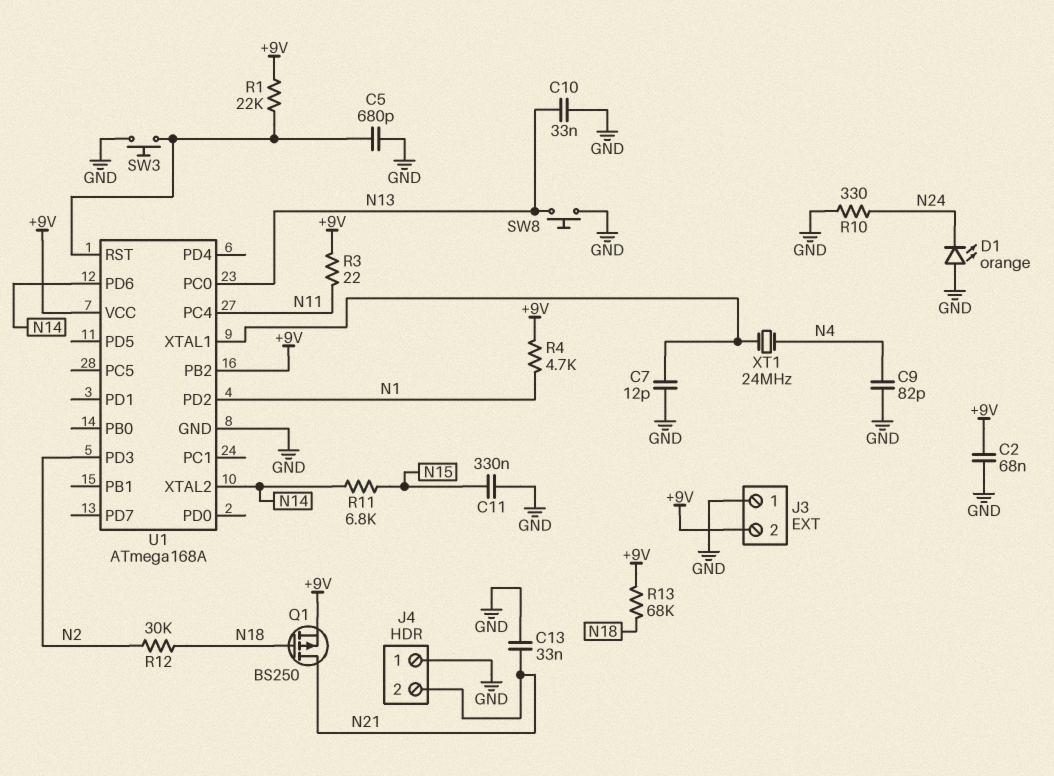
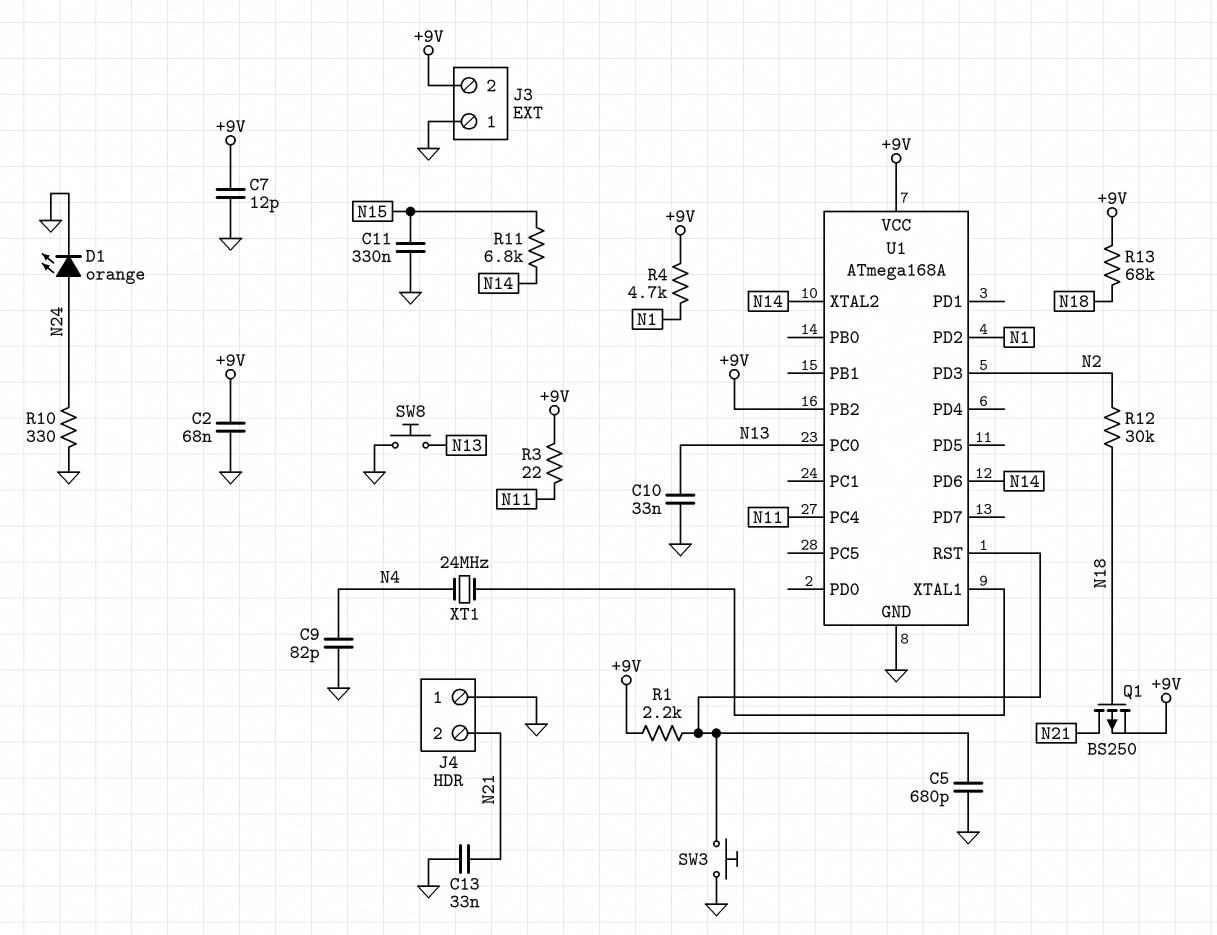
C7: 12pF (GND, U1/XTAL1) -> 12pF (+9V, GND)
D1: LED orange (A GND, K N24) -> LED orange (A N24, K GND)
R1: 22k (+9V, U1/RST) -> 2.2k (+9V, U1/RST)

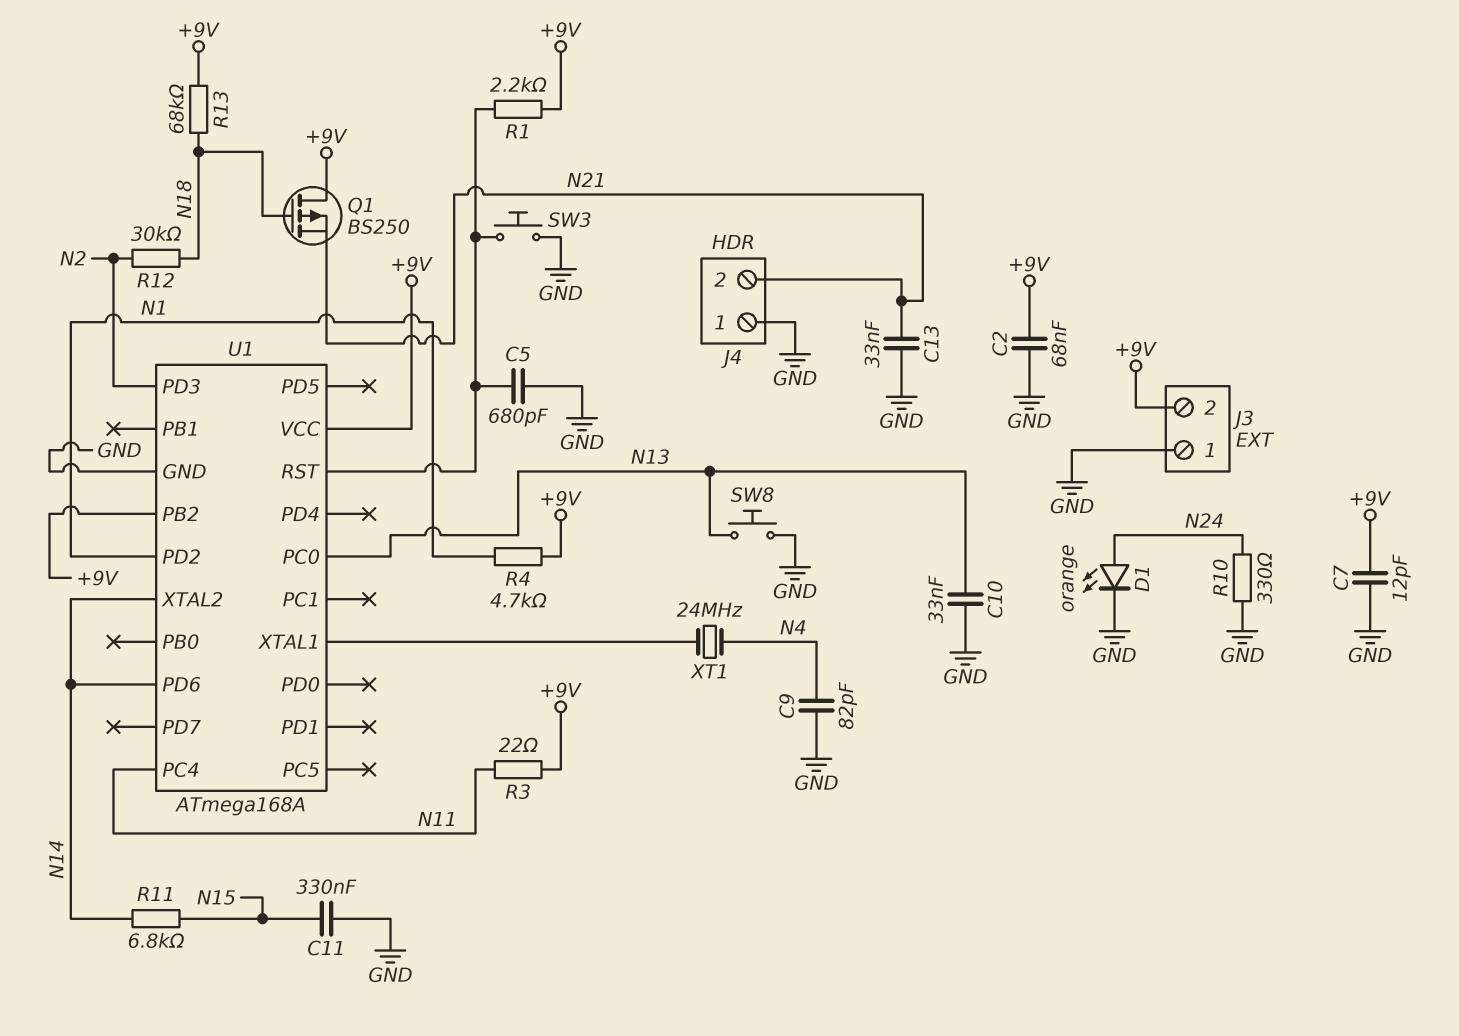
Q1: PMOS BS250 (G N18, D N21, S +9V) -> PMOS BS250 (G N18, D +9V, S N21)

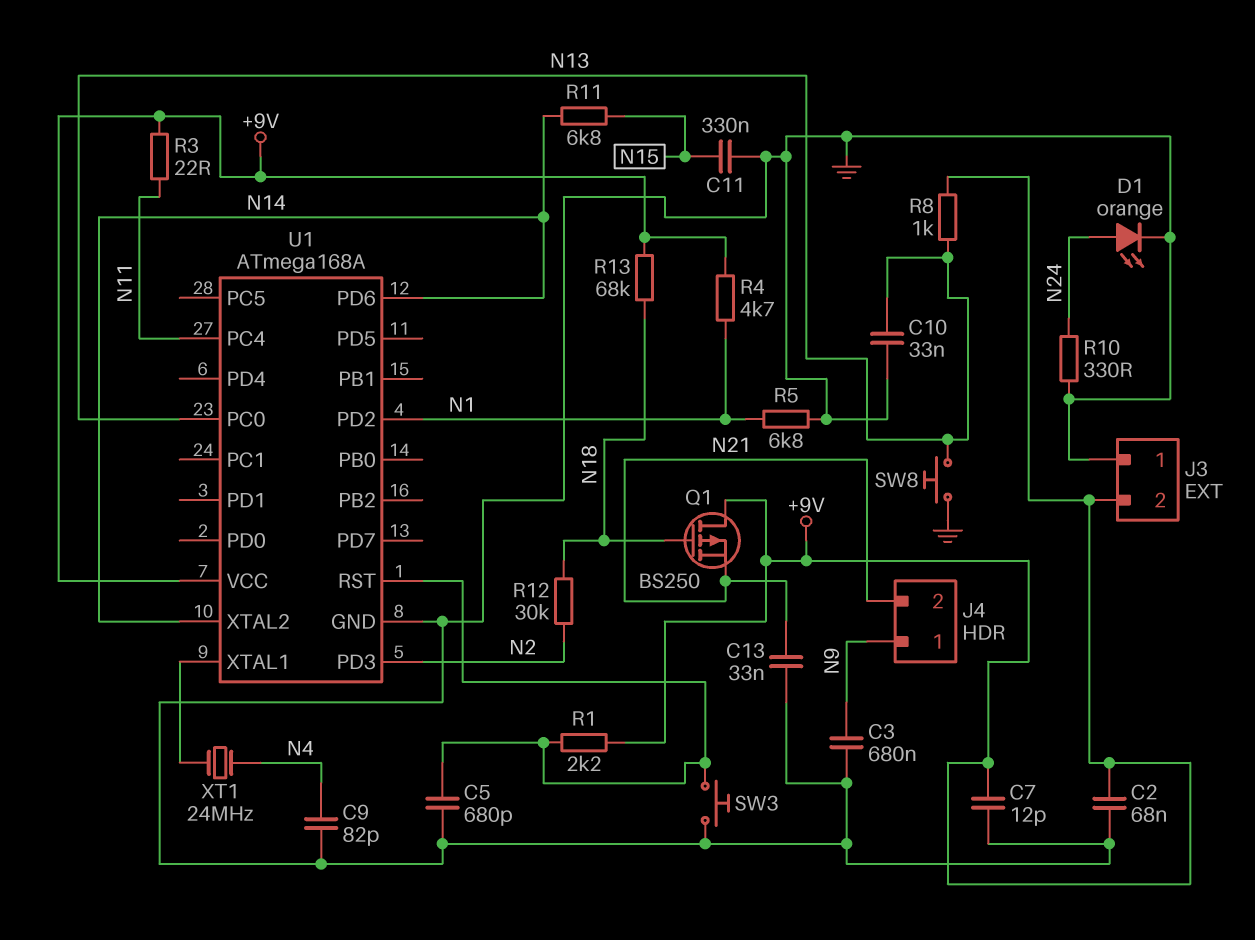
C3: none -> 680nF (GND, N9)
J4 pin 1: GND -> N9
R5: none -> 6.8k (GND, N1)
R8: none -> 1k (+9V, N13)
U1 pin PB2: +9V -> none

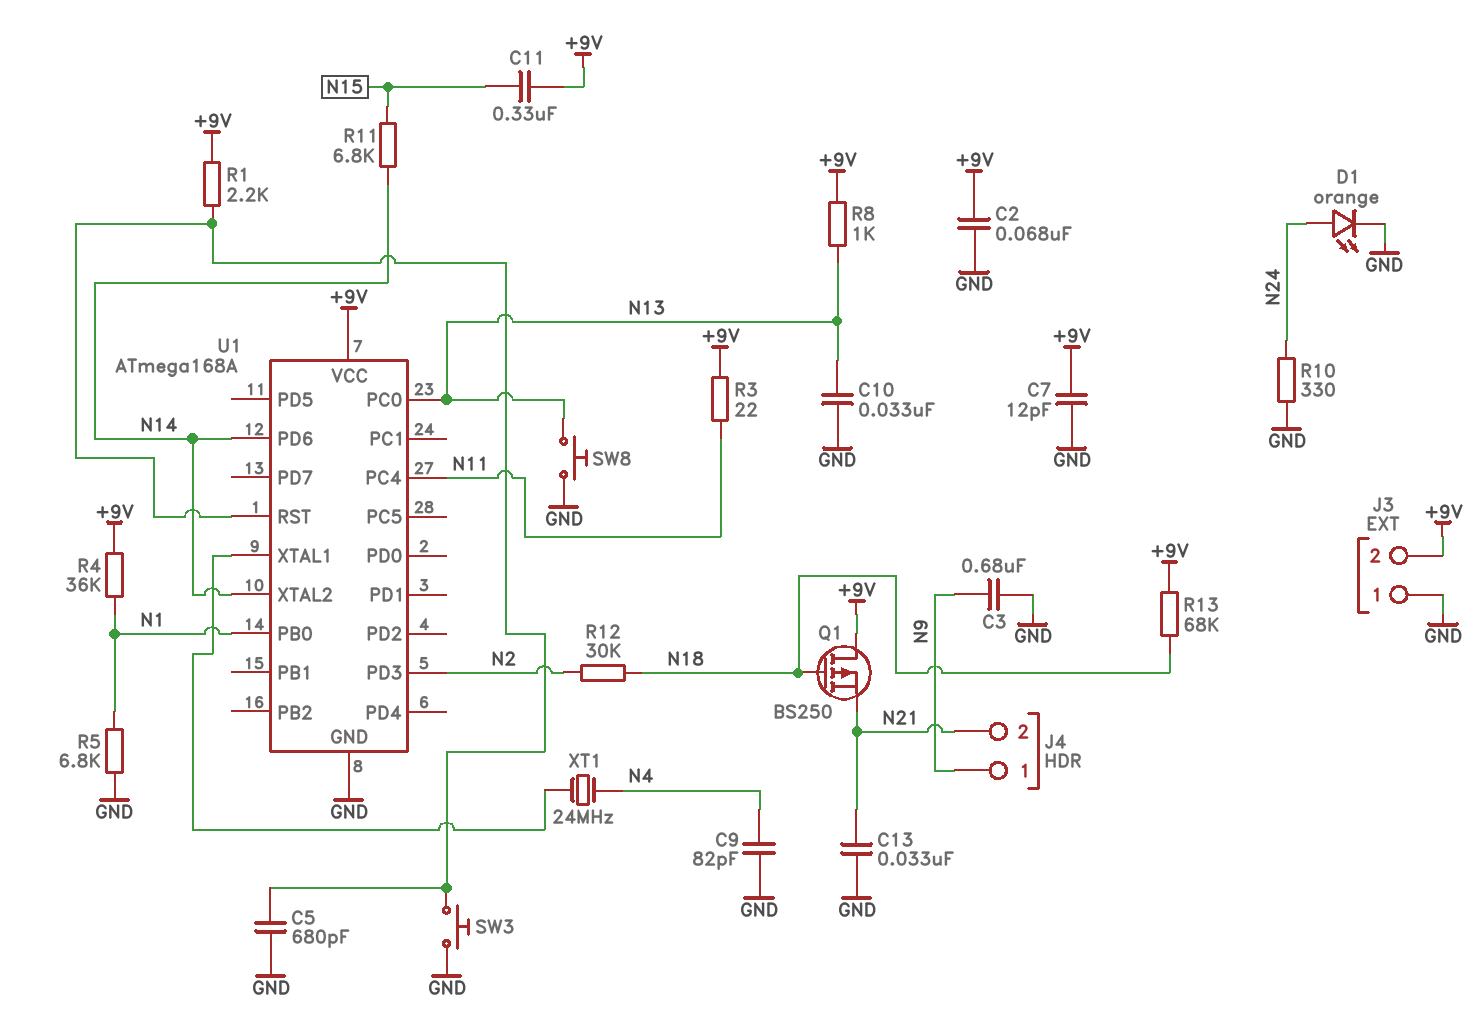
C11: 330nF (GND, N15) -> 330nF (+9V, N15)
R4: 4.7k (+9V, N1) -> 36k (+9V, N1)
U1 pin PB0: none -> N1
U1 pin PD2: N1 -> none

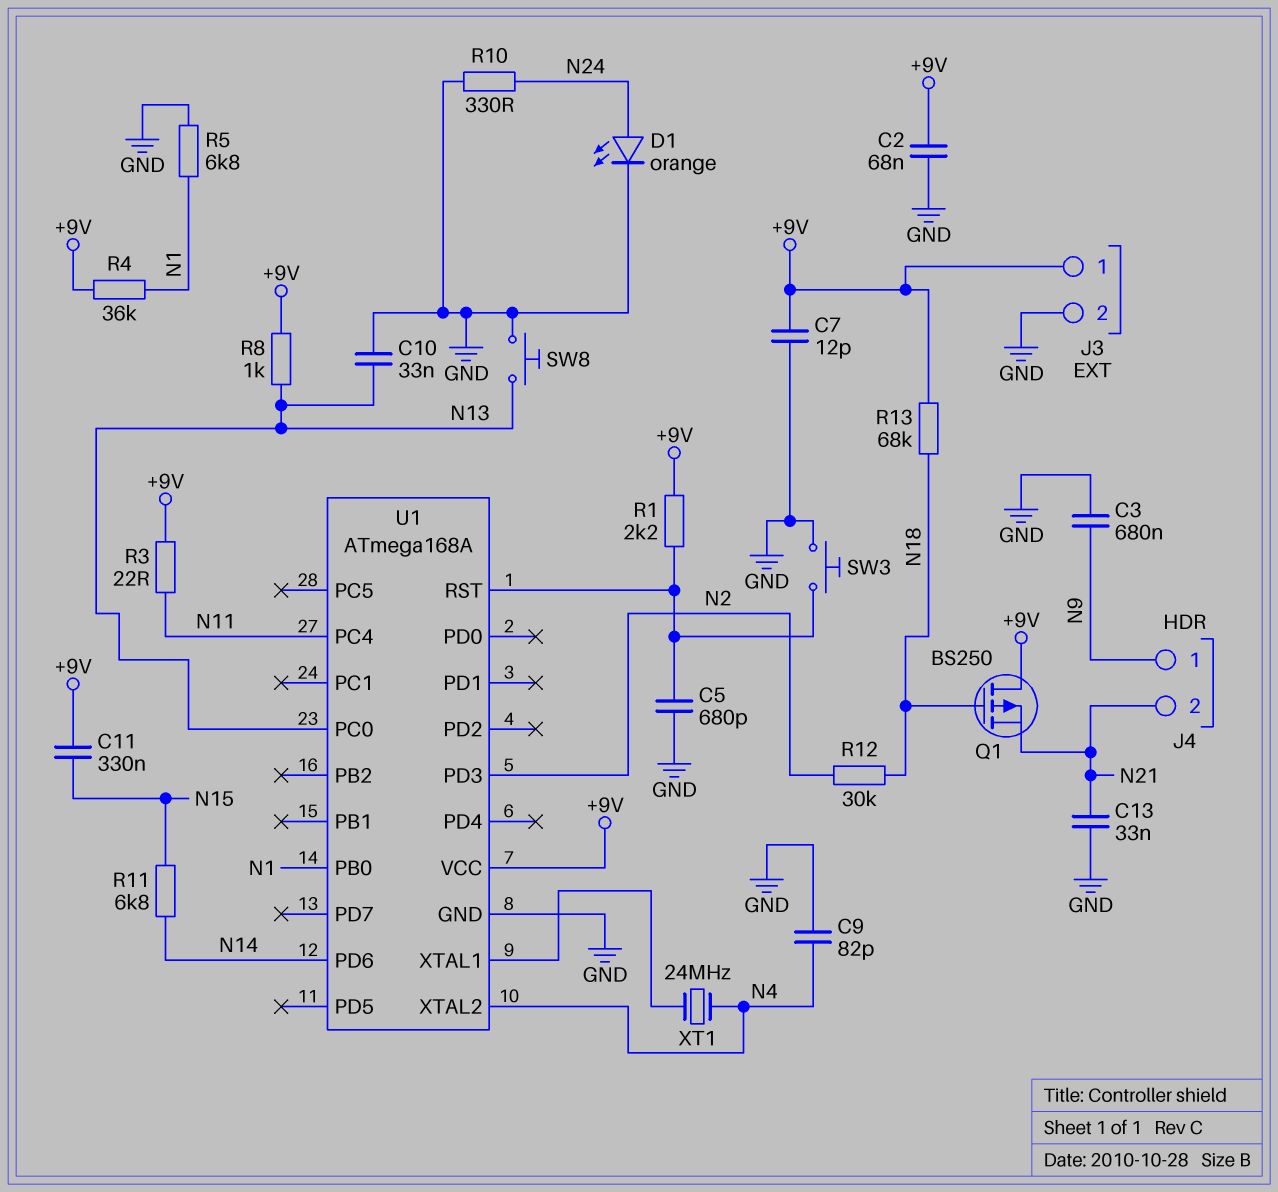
J3 pin 1: GND -> +9V
J3 pin 2: +9V -> GND
U1 pin XTAL2: N14 -> N4

